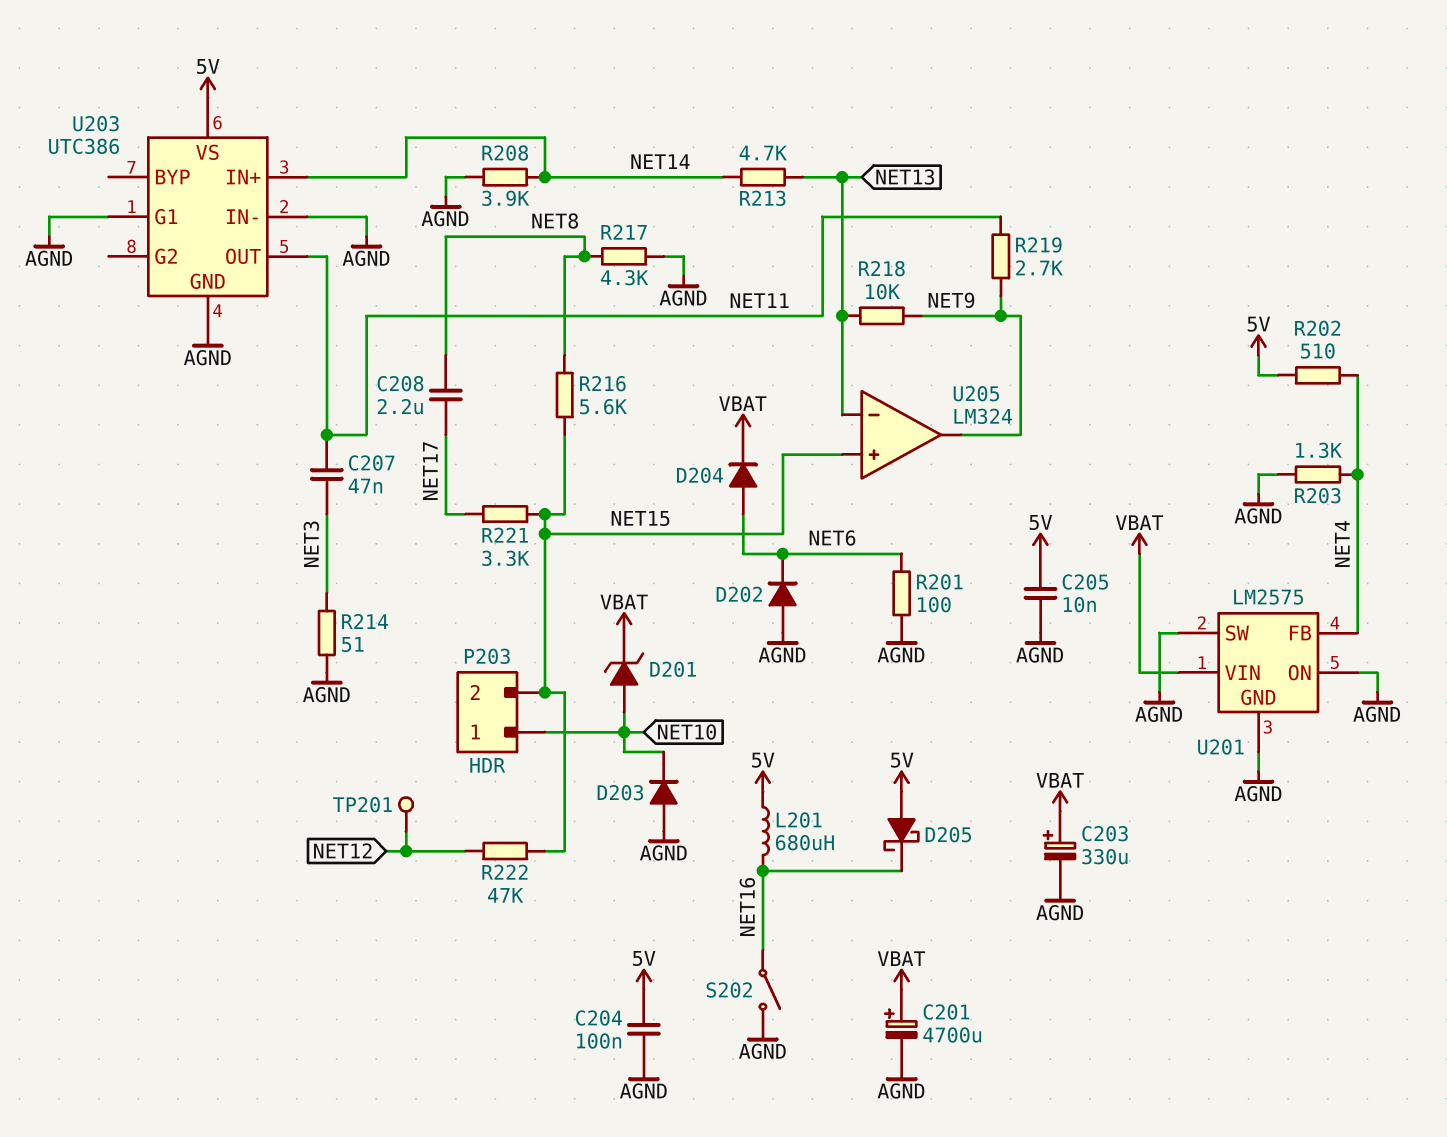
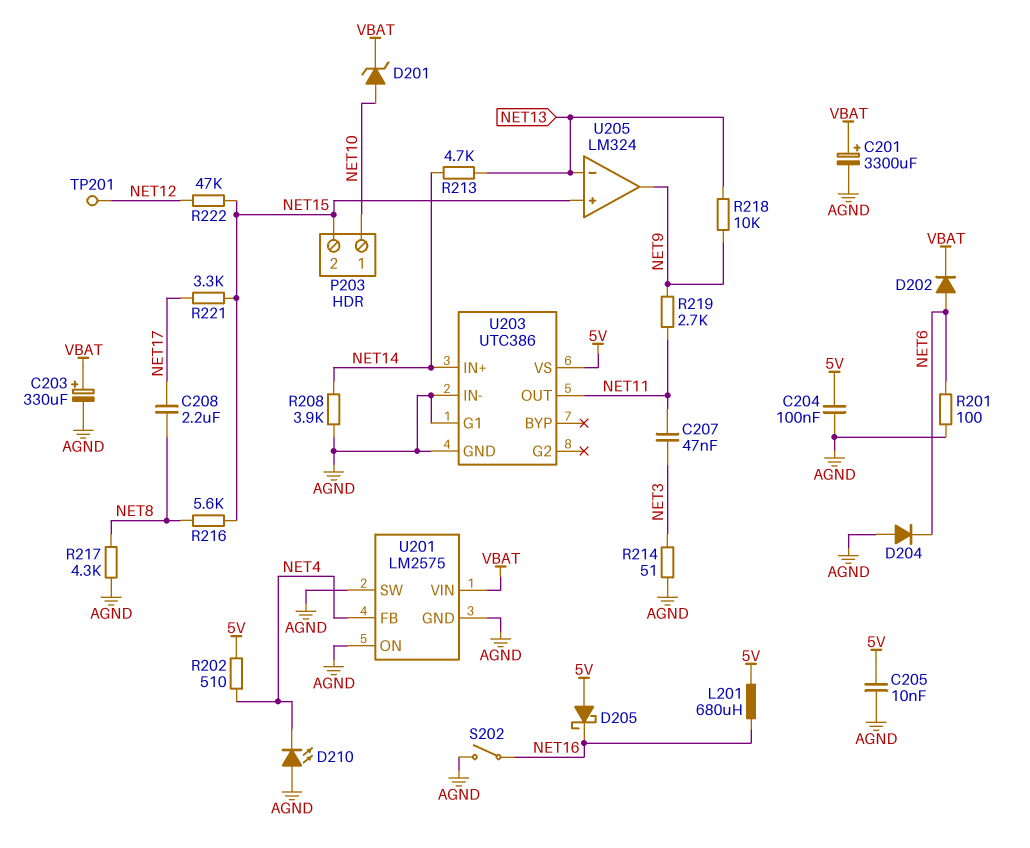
C201: 4700uF (plus VBAT, minus AGND) -> 3300uF (plus VBAT, minus AGND)
D202: diode (A AGND, K NET6) -> diode (A NET6, K VBAT)
D203: diode (A AGND, K NET10) -> none
D204: diode (A NET6, K VBAT) -> diode (A AGND, K NET6)
D210: none -> LED (A AGND, K NET4)
R203: 1.3k (AGND, NET4) -> none

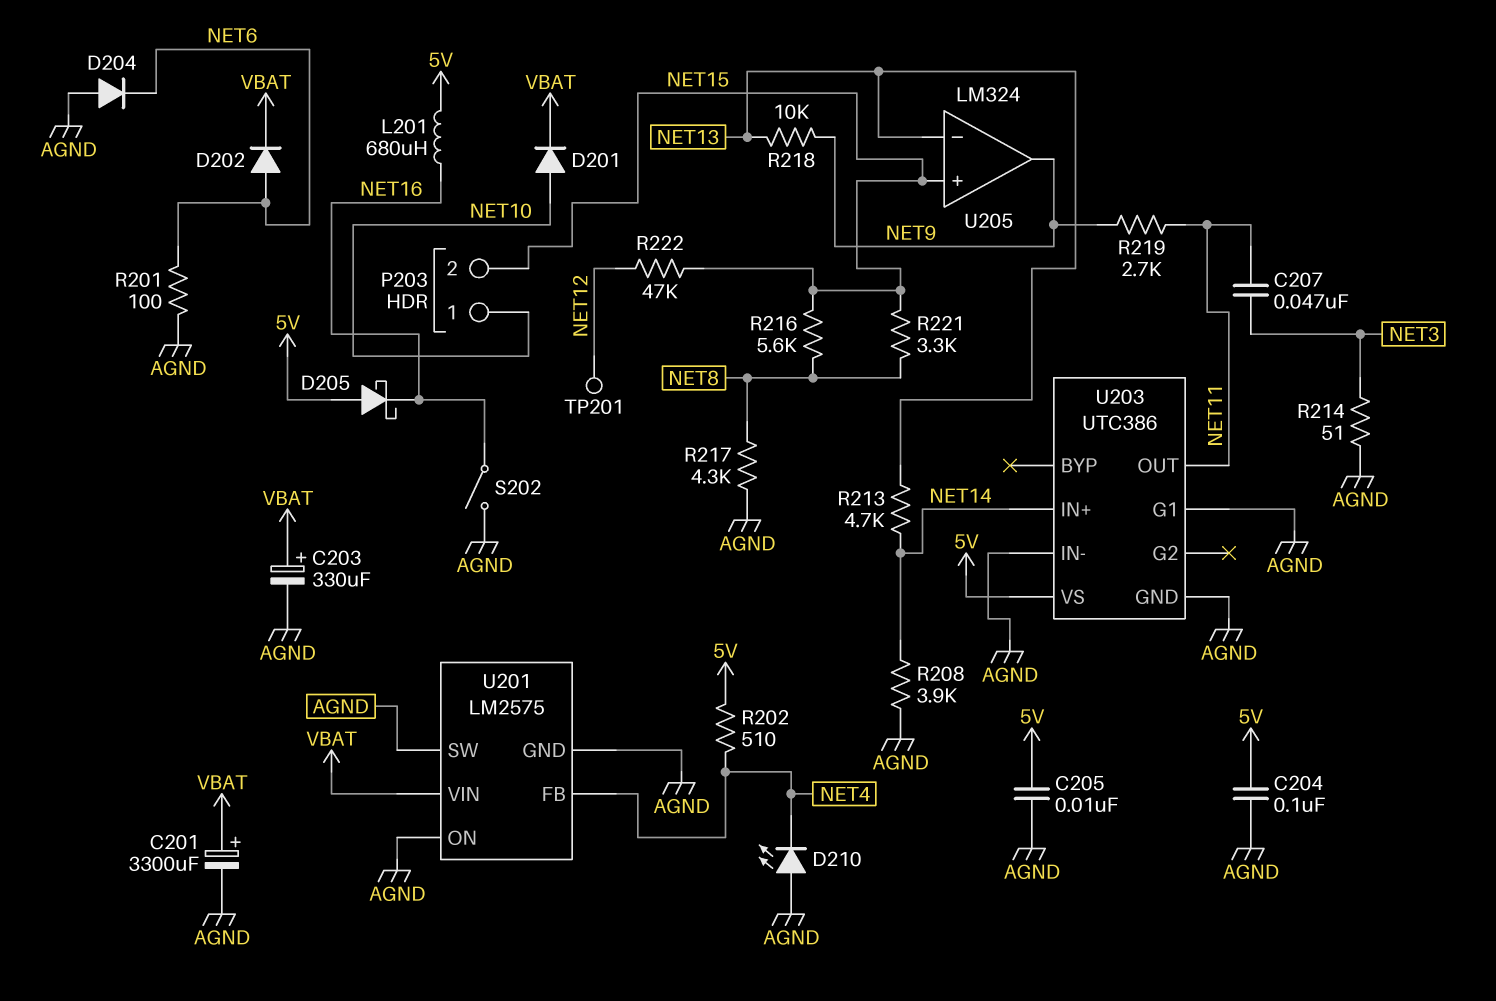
C208: 2.2uF (NET8, NET17) -> none
D201: zener (A NET10, K VBAT) -> diode (A NET10, K VBAT)
R221: 3.3k (NET15, NET17) -> 3.3k (NET8, NET15)

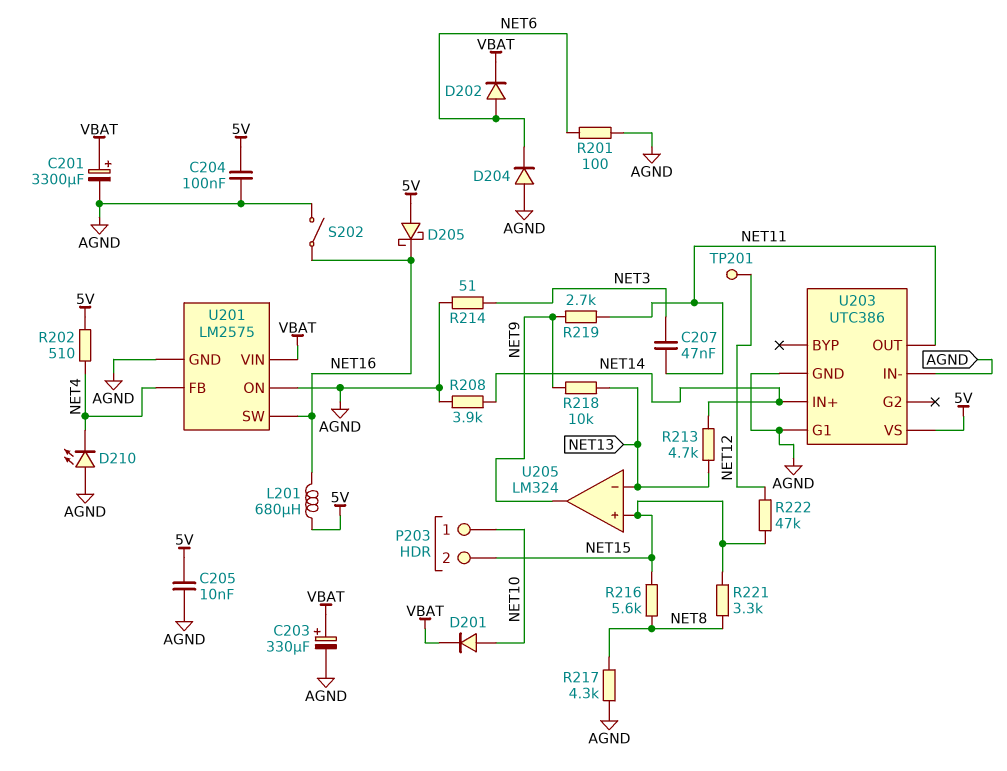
U201 pin SW: AGND -> NET16

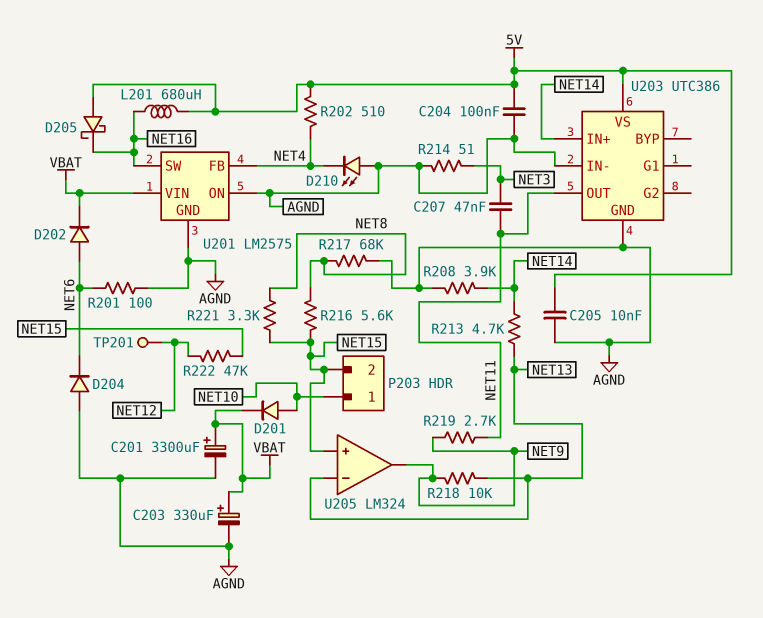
R217: 4.3k (AGND, NET8) -> 68k (AGND, NET8)
S202: switch (AGND, NET16) -> none
U203 pin G1: AGND -> none

